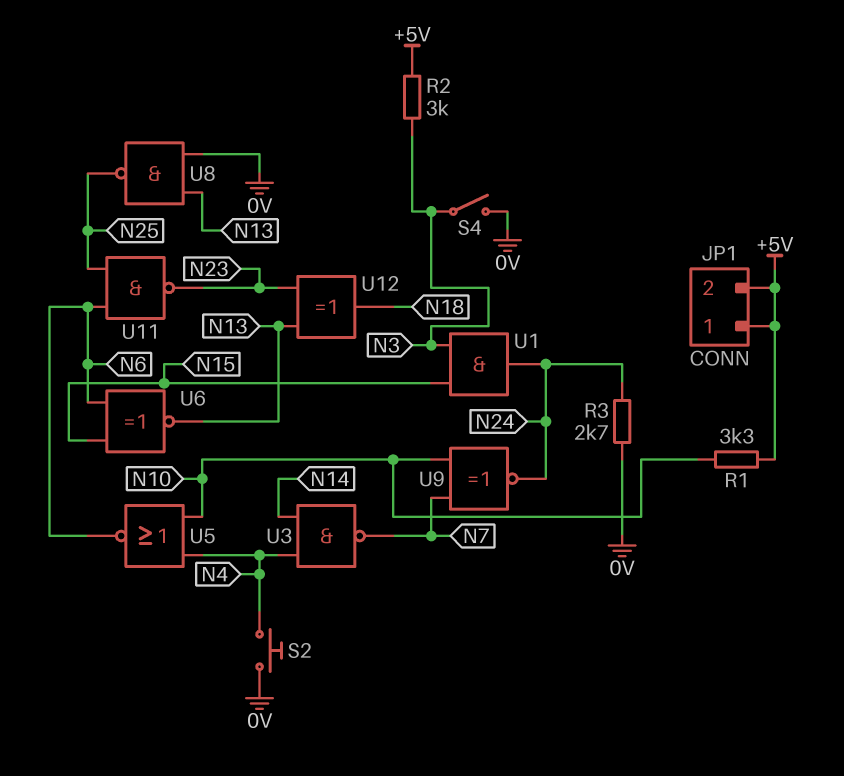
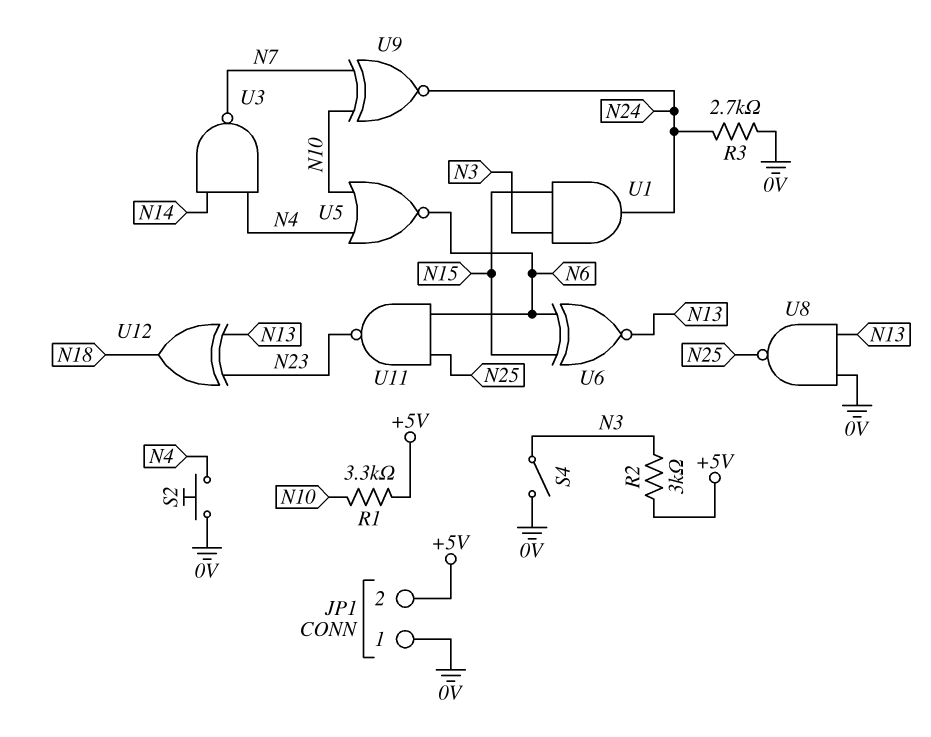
JP1 pin 1: +5V -> 0V

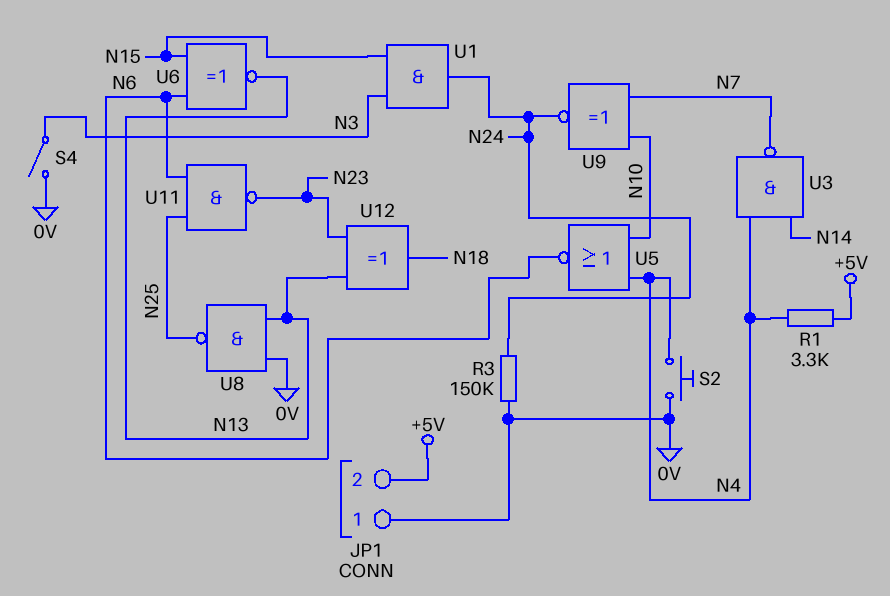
R1: 3.3k (+5V, N10) -> 3.3k (+5V, N4)
R2: 3k (+5V, N3) -> none
R3: 2.7k (0V, N24) -> 150k (0V, N24)

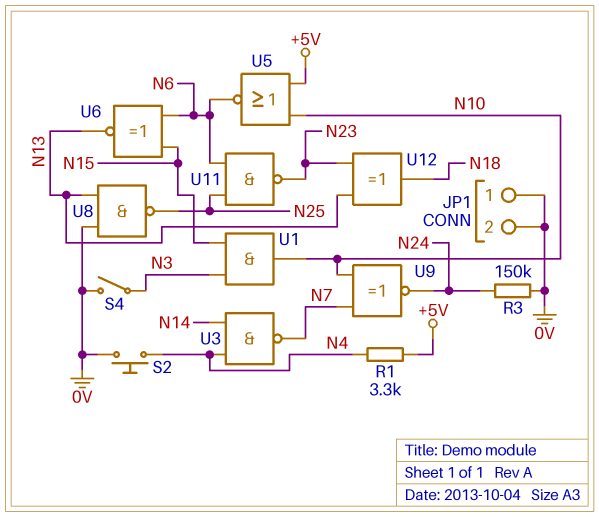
JP1 pin 2: +5V -> 0V
U1: AND (in N3, in N15, out N24) -> AND (in N3, in N15, out N10)
U5: NOR (in N4, in N10, out N6) -> NOR (in +5V, in N10, out N6)

